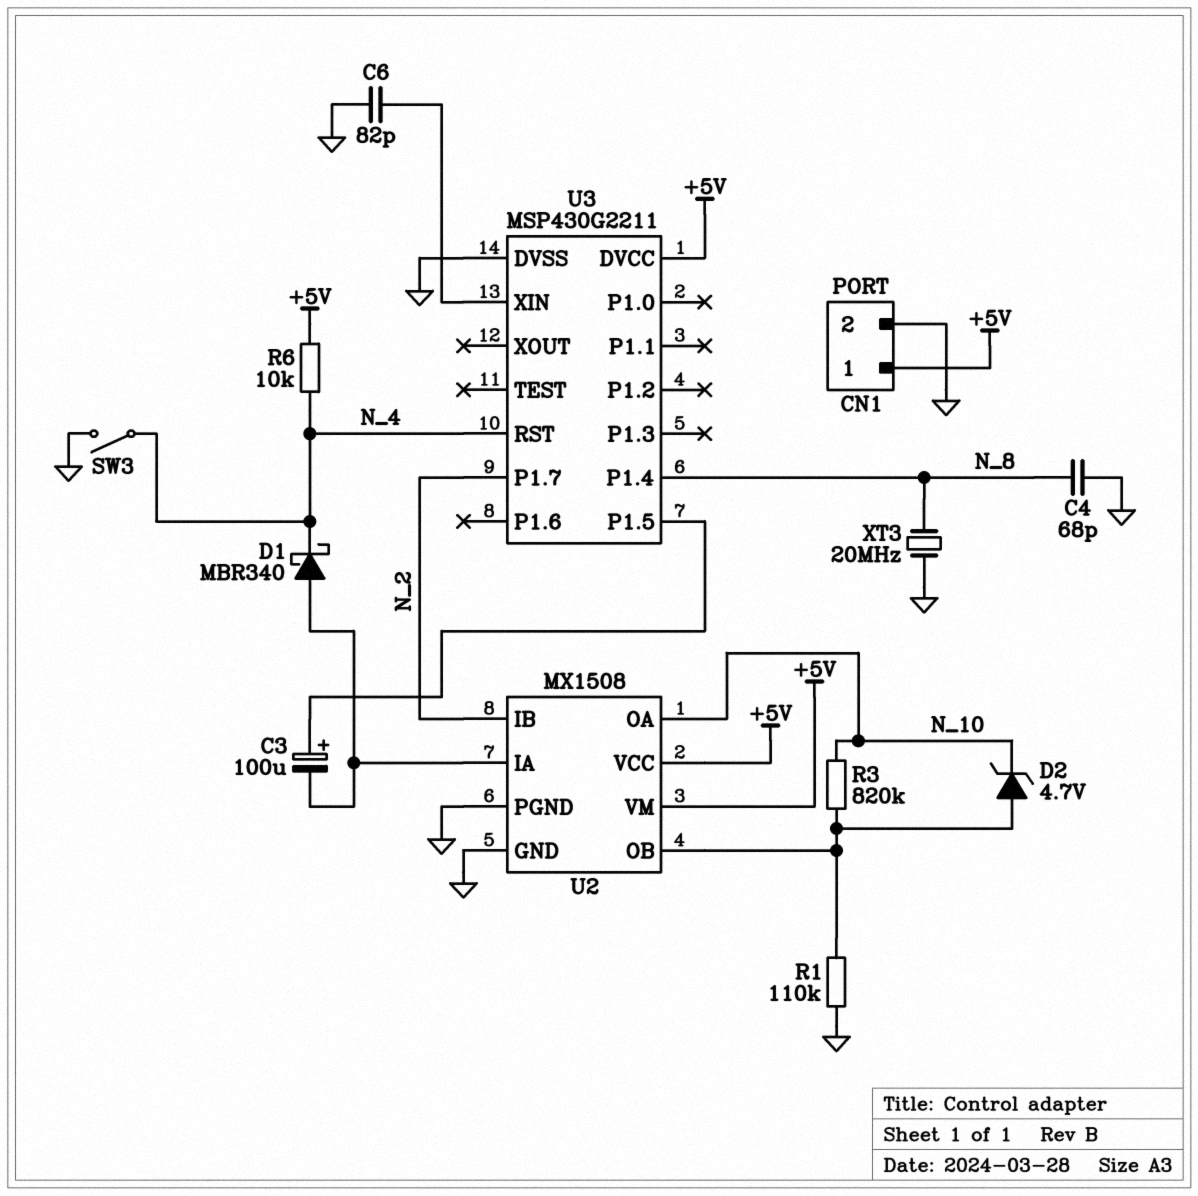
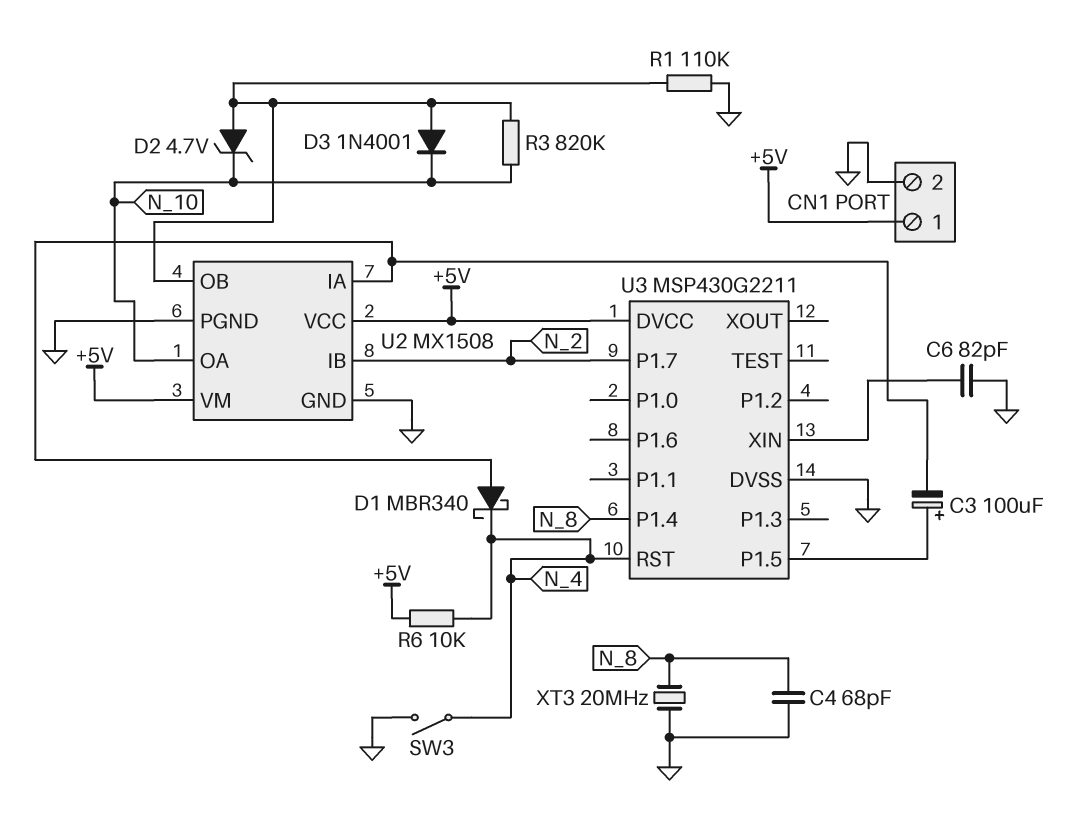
D3: none -> diode 1N4001 (A U2/OB, K N_10)

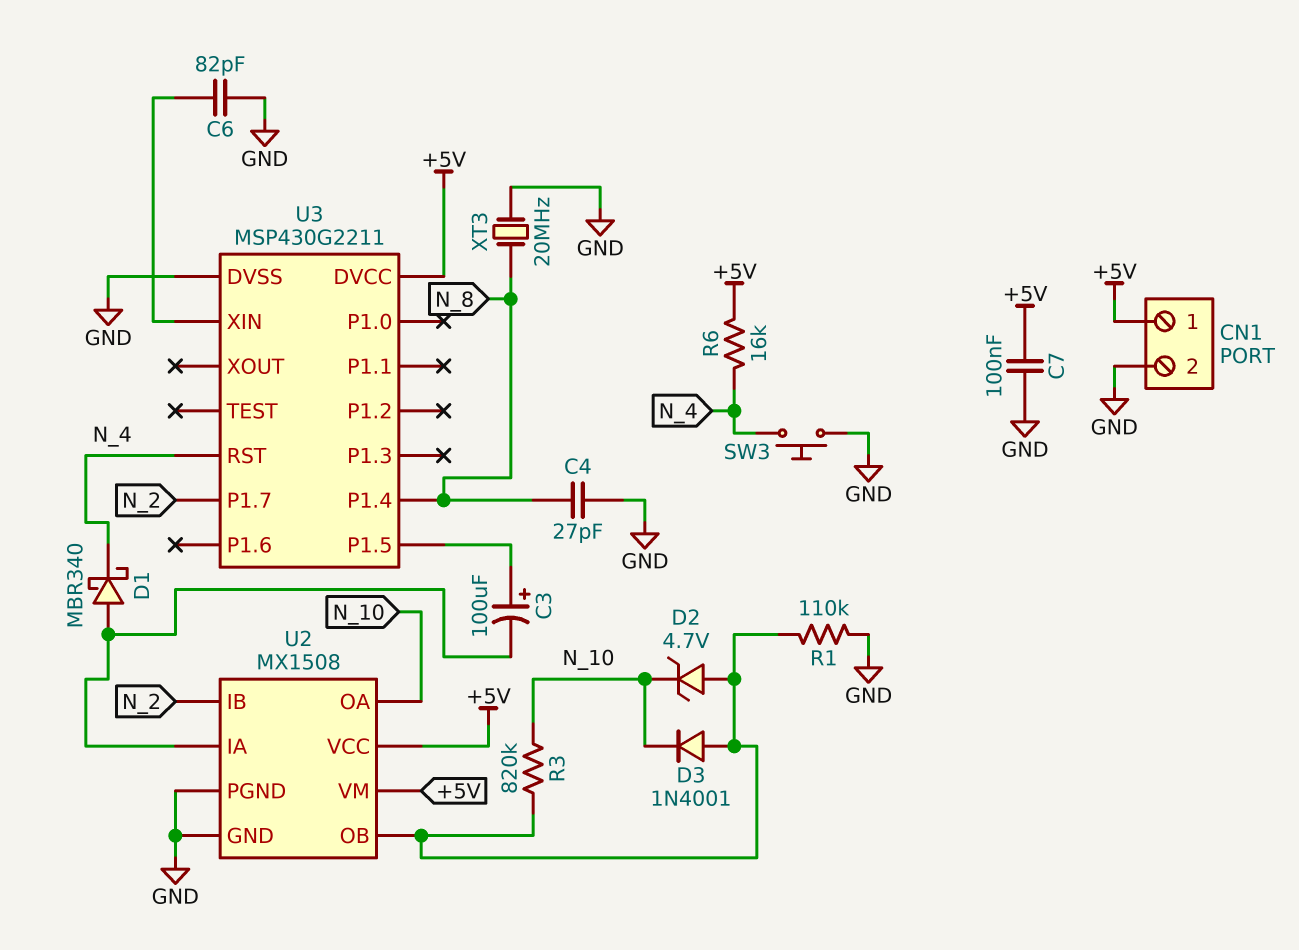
C4: 68pF (GND, N_8) -> 27pF (GND, N_8)
C7: none -> 100nF (+5V, GND)
R6: 10k (+5V, N_4) -> 16k (+5V, N_4)
SW3: switch (GND, N_4) -> button (GND, N_4)

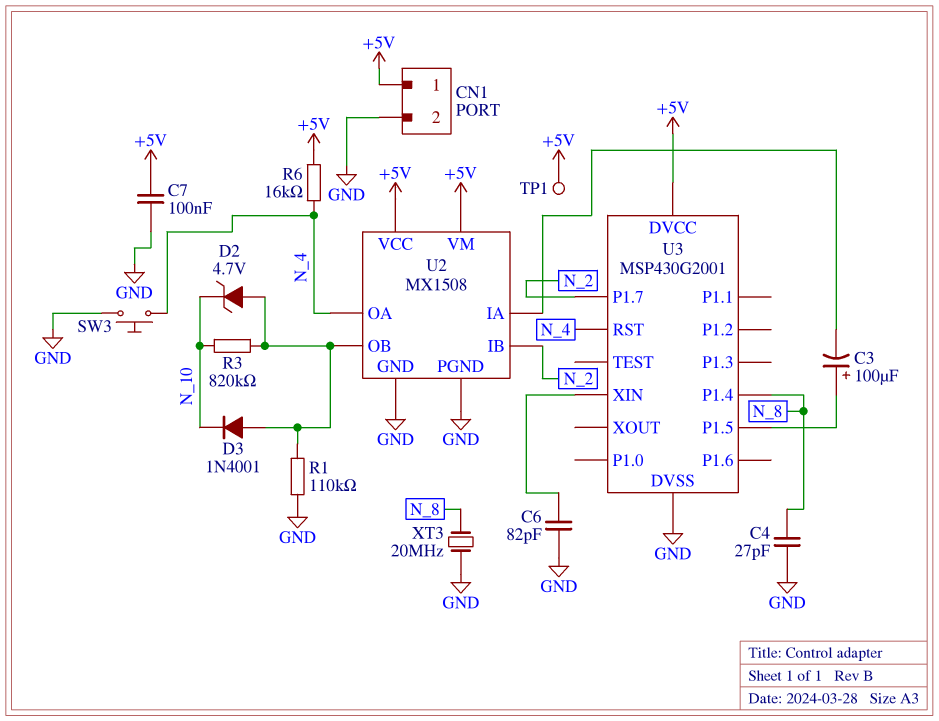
D1: schottky MBR340 (A U2/IA, K N_4) -> none
TP1: none -> test point (+5V)
U2 pin OA: N_10 -> N_4
U3: MSP430G2211 -> MSP430G2001

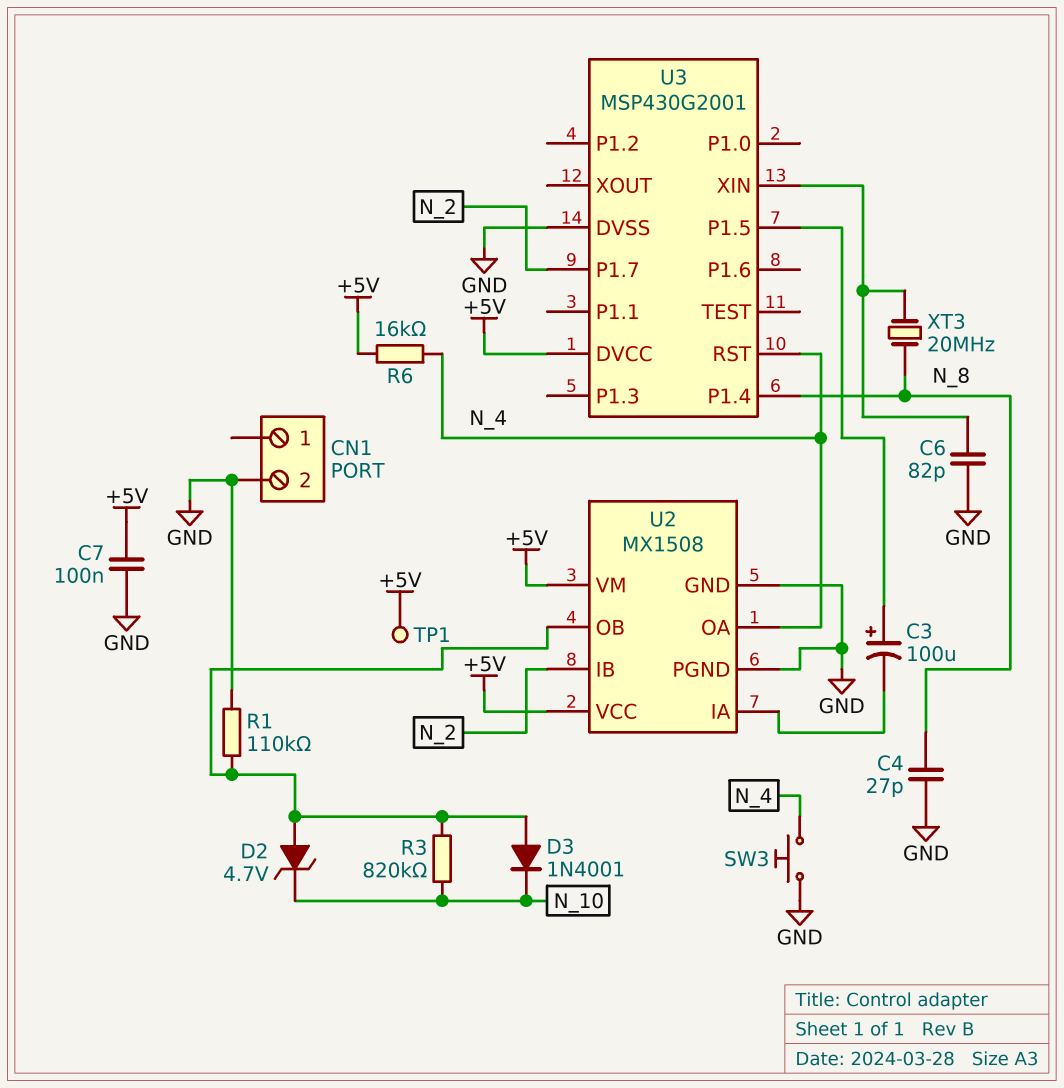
CN1 pin 1: +5V -> none
XT3: 20MHz (GND, N_8) -> 20MHz (N_8, U3/XIN)

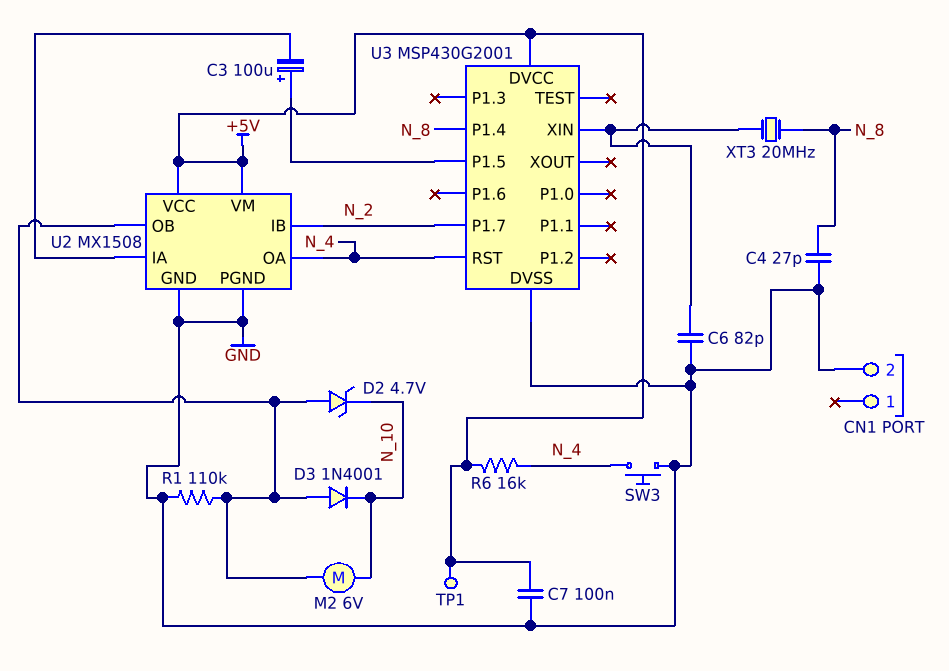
M2: none -> motor 6V (N_10, U2/OB)
R3: 820k (N_10, U2/OB) -> none

